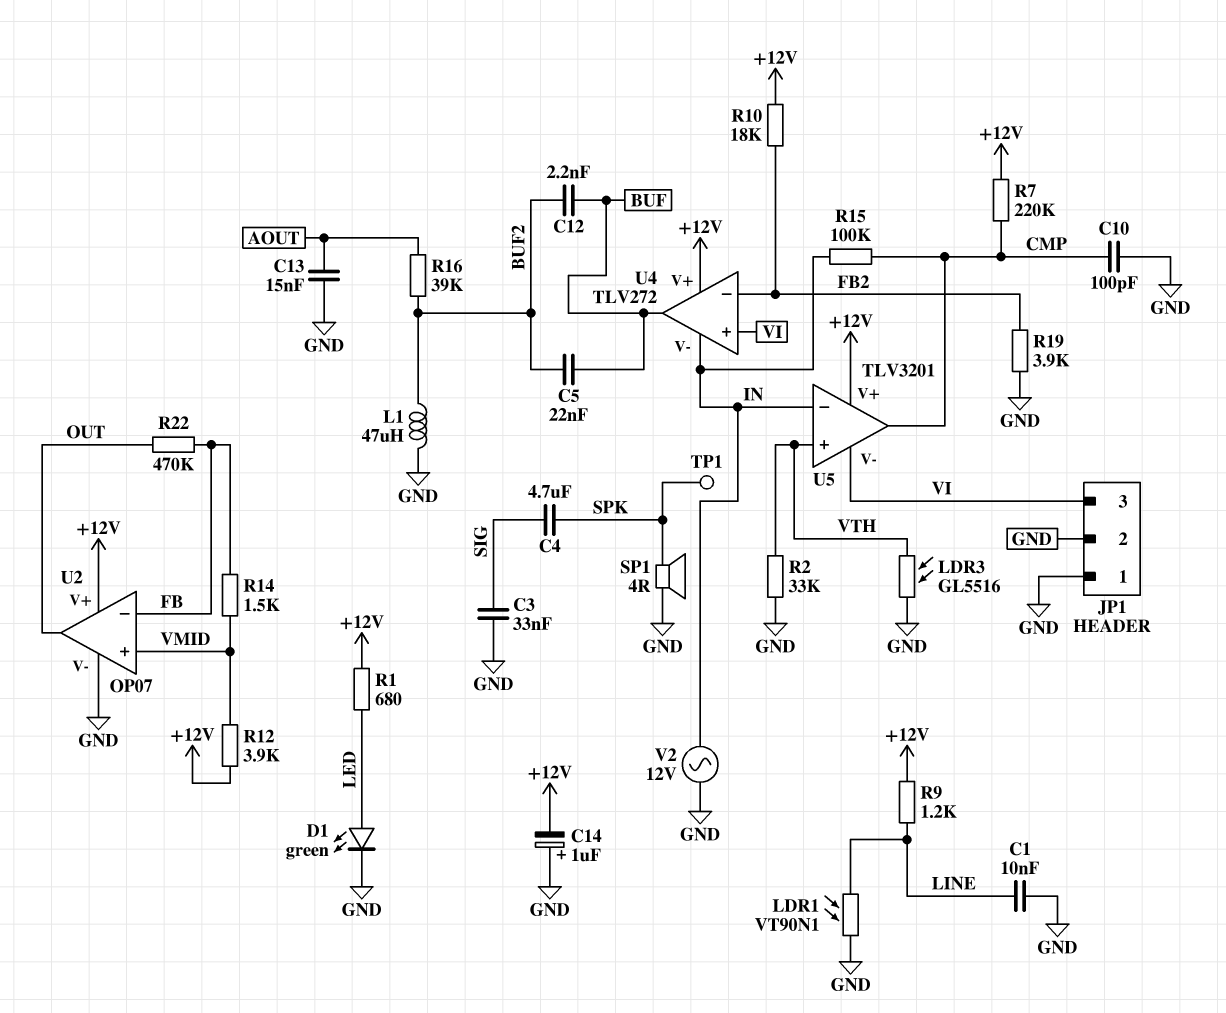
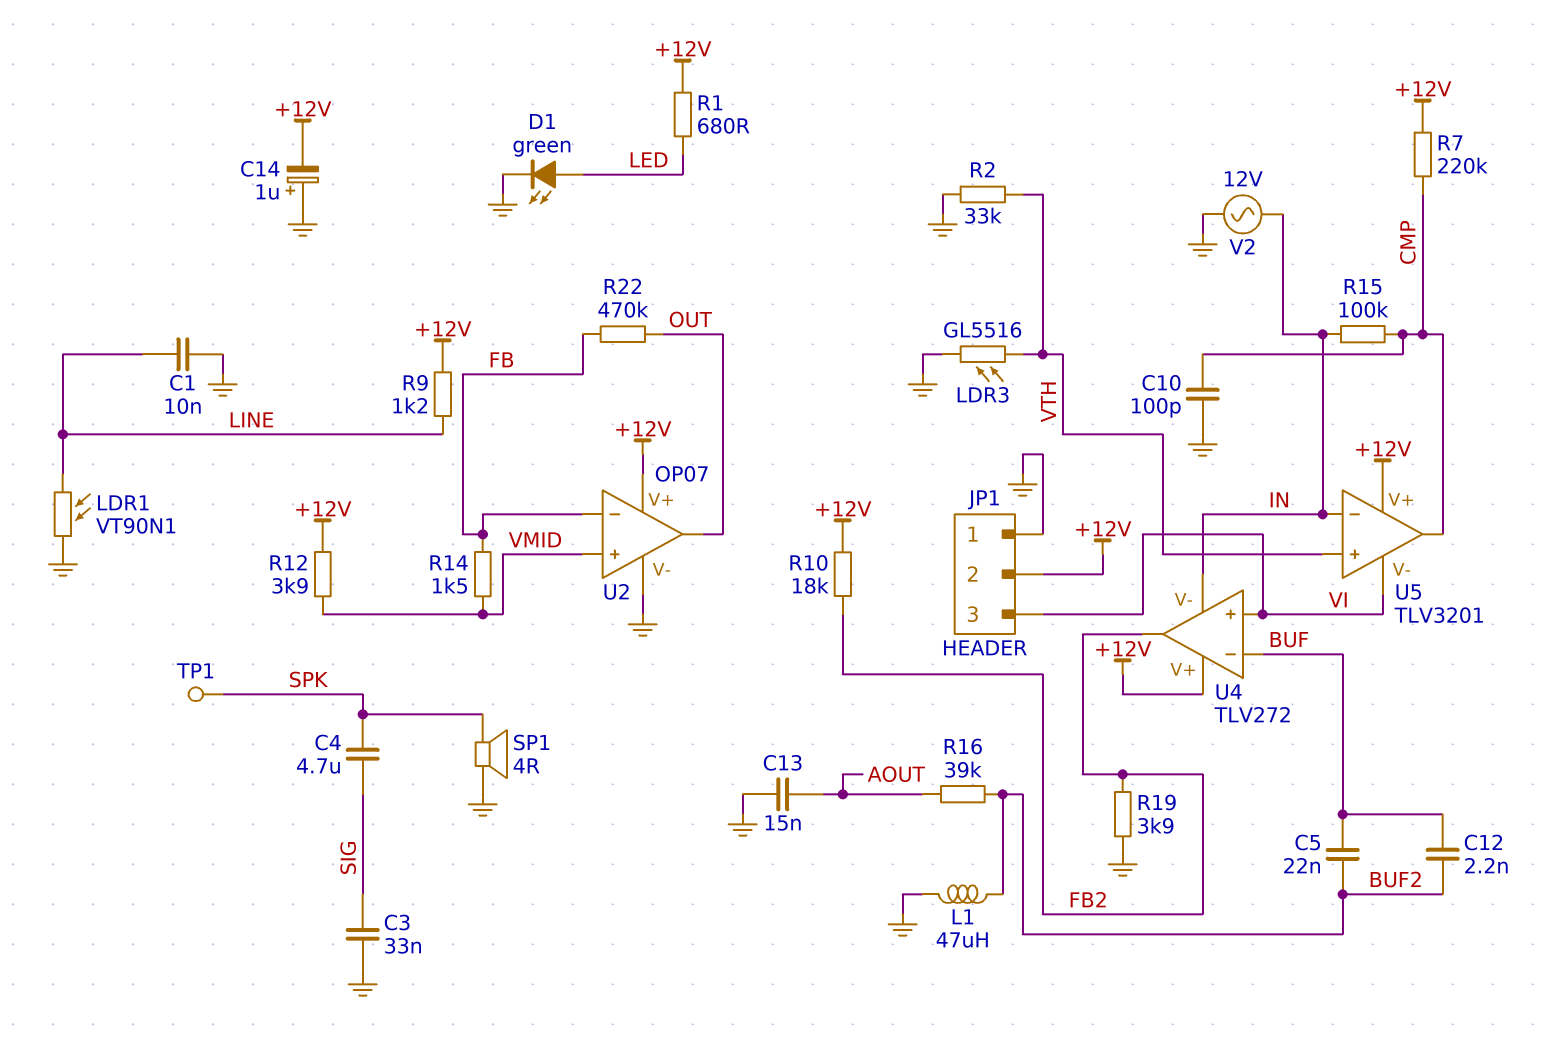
JP1 pin 2: GND -> +12V
U4 pin in-: FB2 -> BUF
U4 pin out: BUF -> FB2

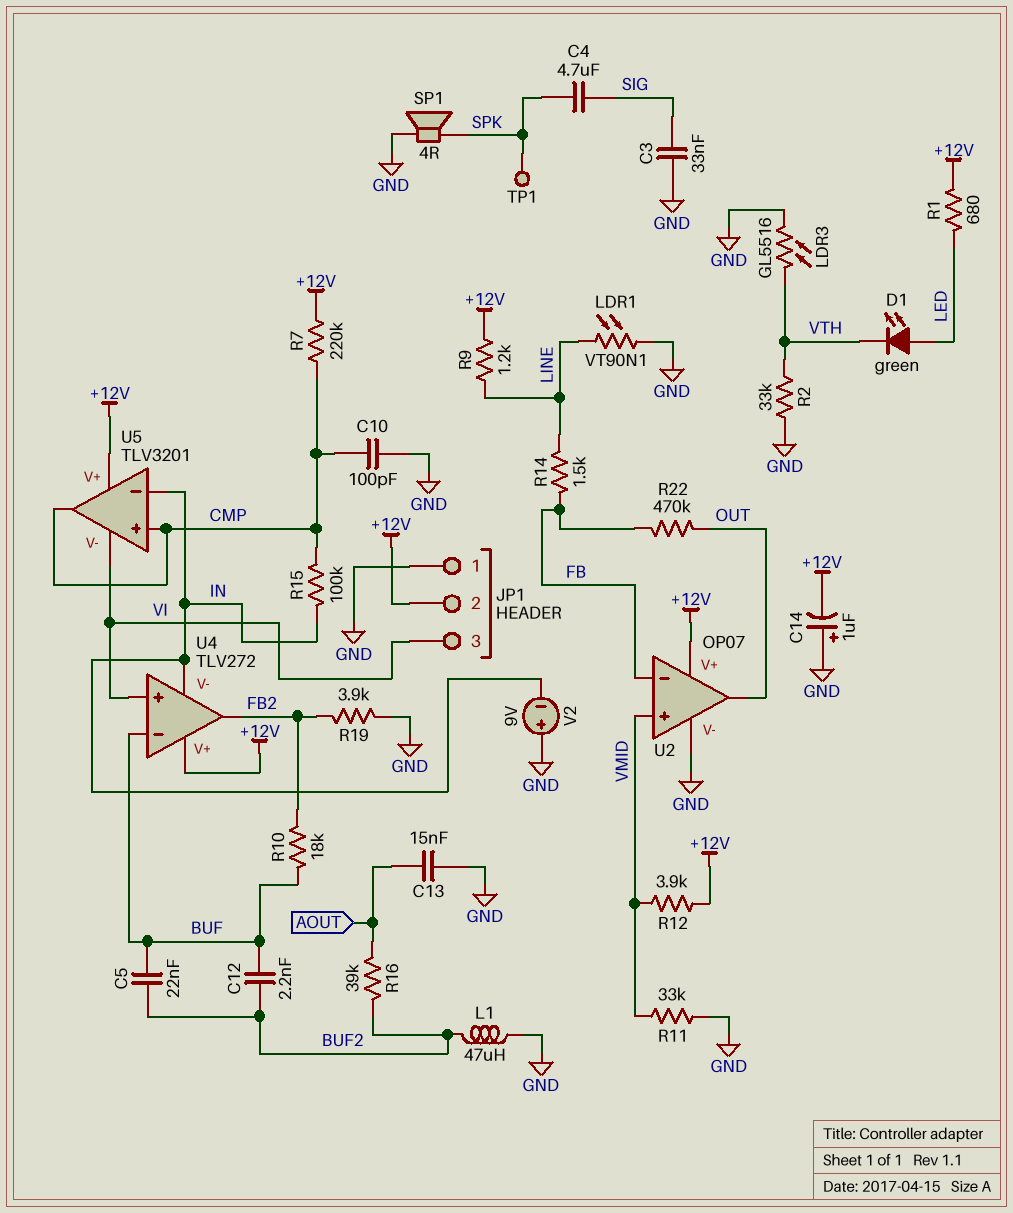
C1: 10nF (GND, LINE) -> none
D1: LED green (A LED, K GND) -> LED green (A LED, K VTH)
R10: 18k (+12V, FB2) -> 18k (BUF, FB2)
R11: none -> 33k (GND, VMID)
R14: 1.5k (FB, VMID) -> 1.5k (FB, LINE)
U5 pin in+: VTH -> CMP
V2: AC 12V (GND, IN) -> 9V (plus GND, minus IN)

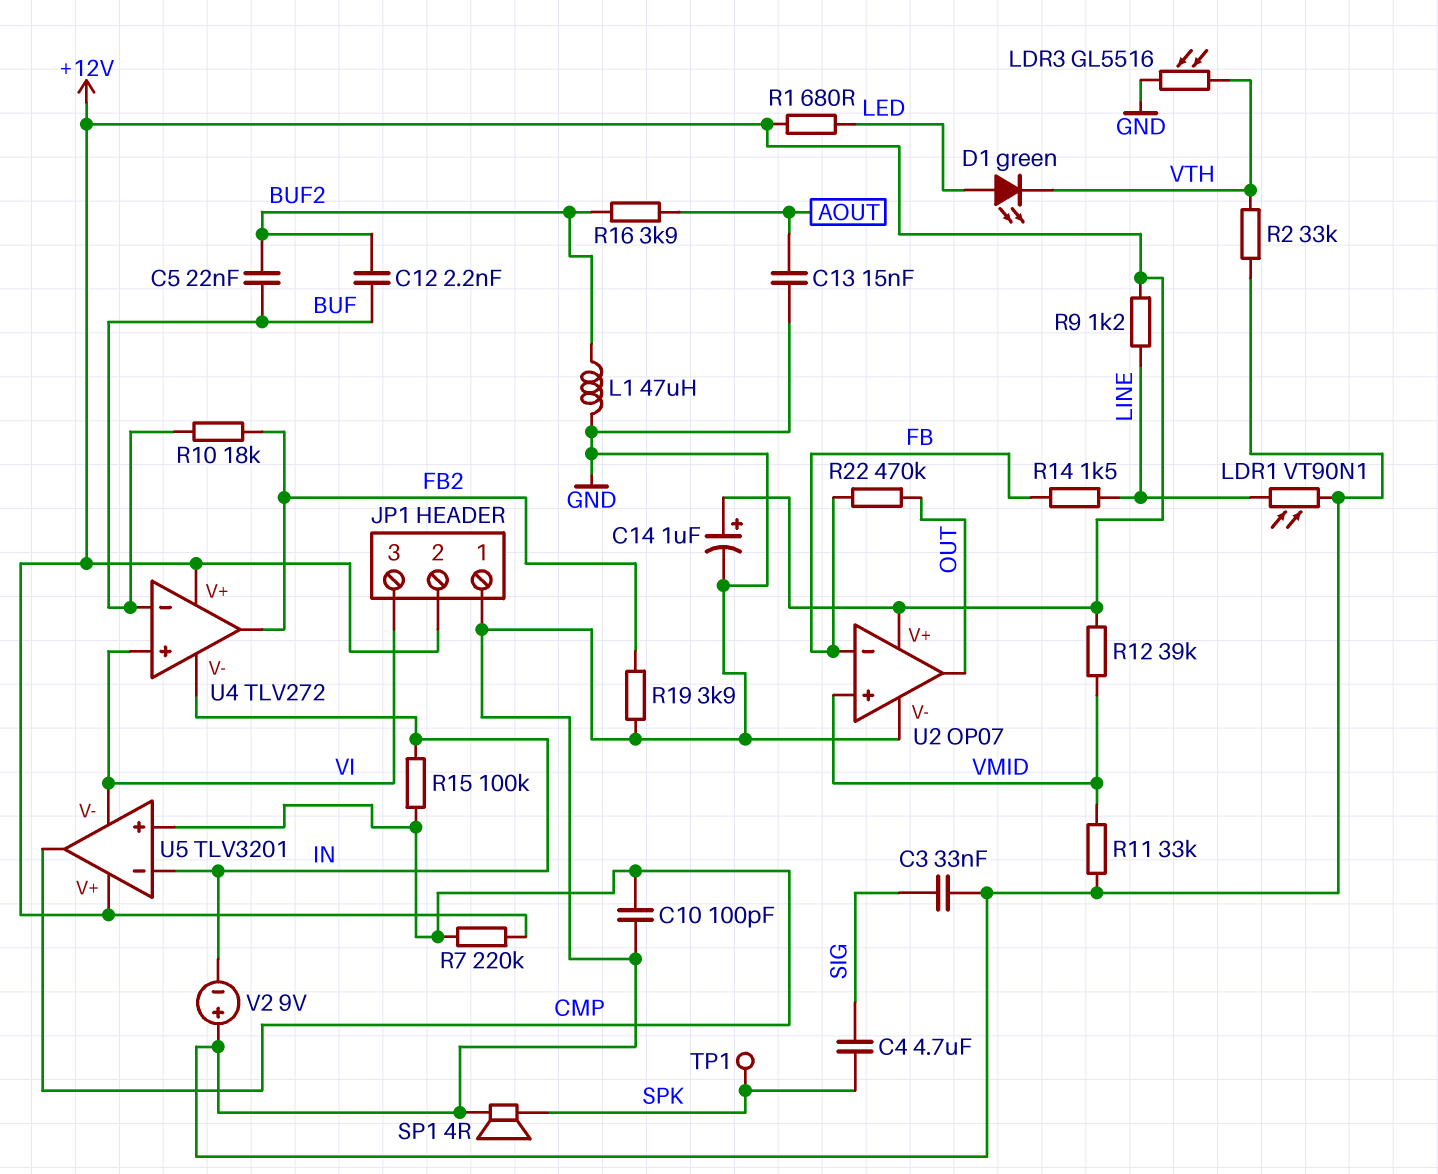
C14: 1uF (plus GND, minus +12V) -> 1uF (plus +12V, minus GND)
R12: 3.9k (+12V, VMID) -> 39k (+12V, VMID)
R16: 39k (AOUT, BUF2) -> 3.9k (AOUT, BUF2)

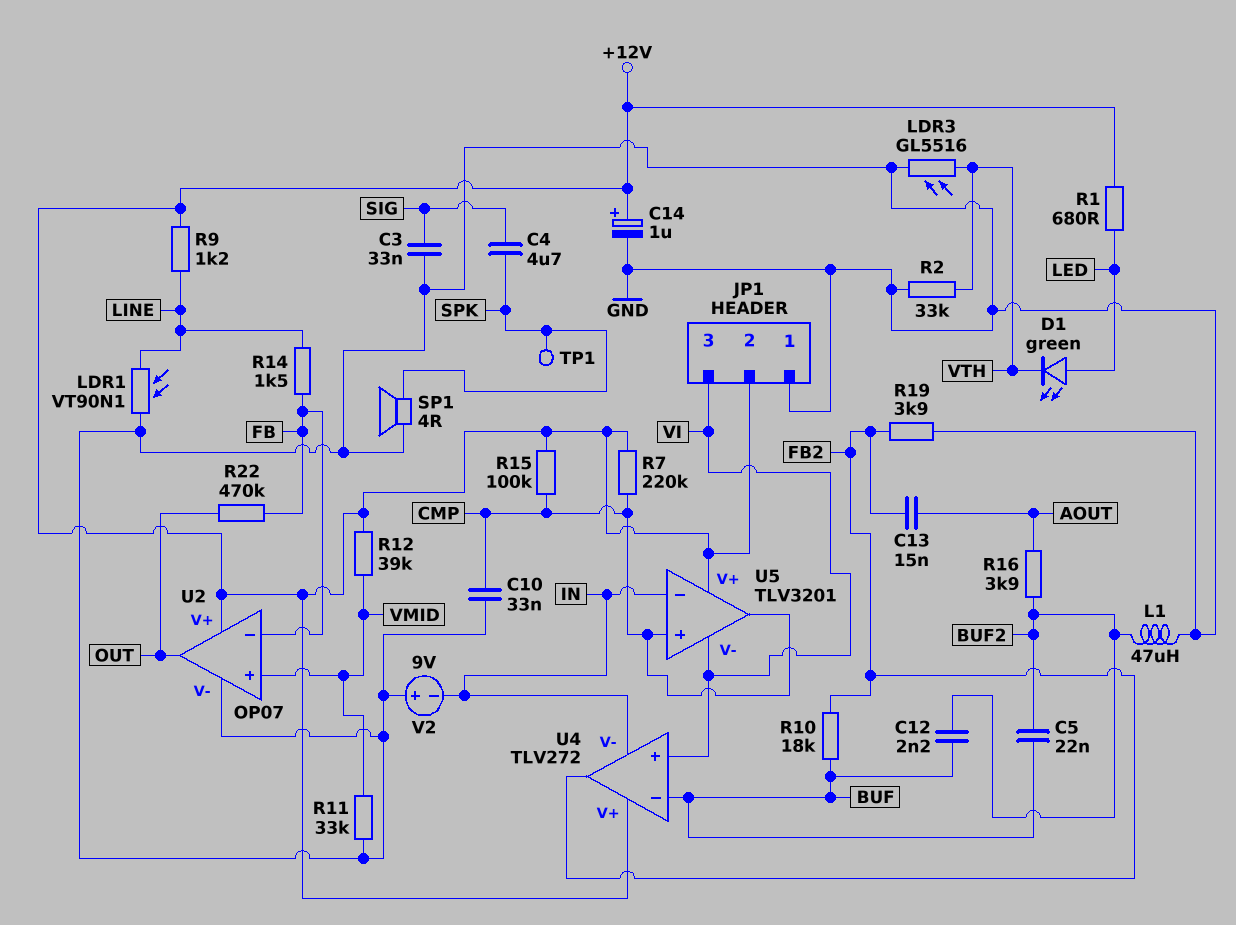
C10: 100pF (CMP, GND) -> 33nF (CMP, GND)
C13: 15nF (AOUT, GND) -> 15nF (AOUT, FB2)
R15: 100k (CMP, IN) -> 100k (+12V, CMP)

